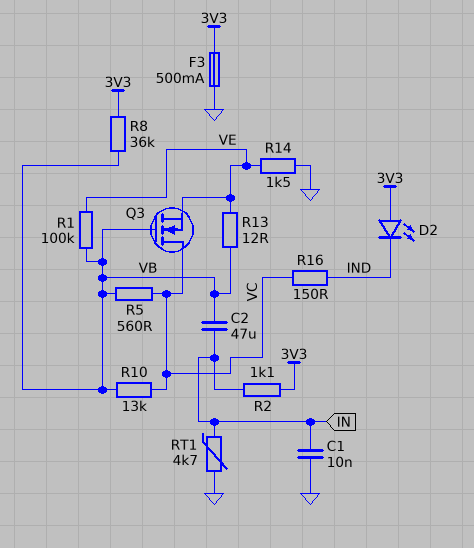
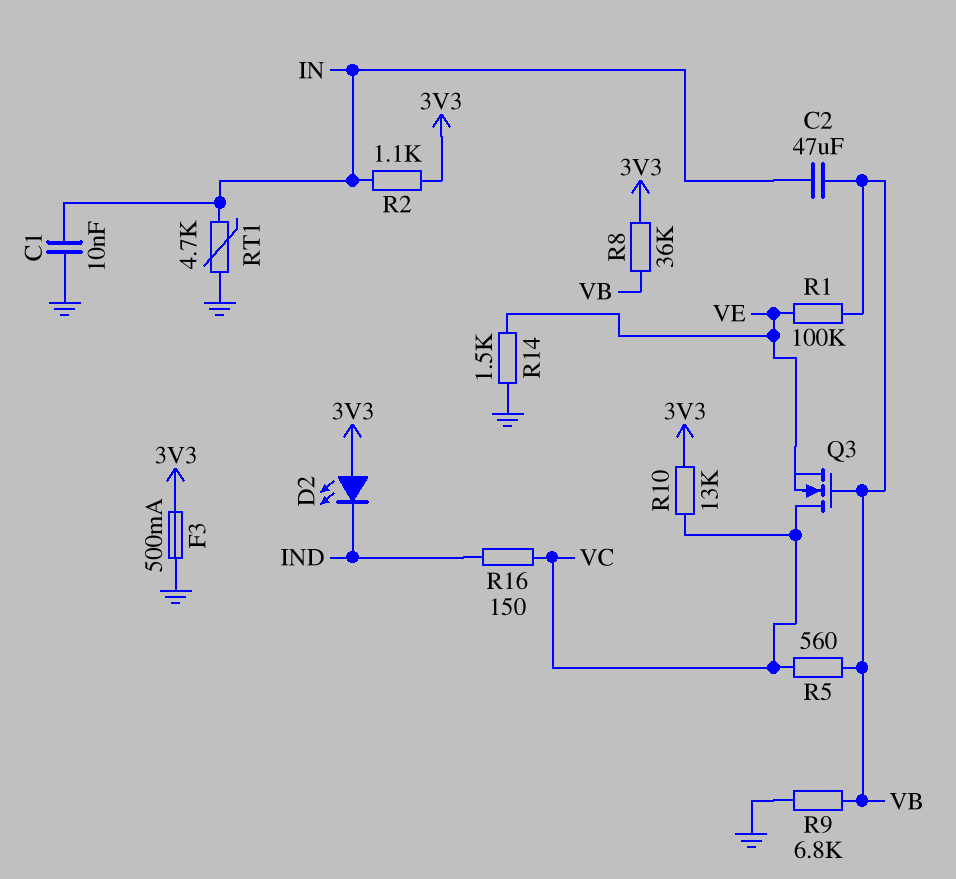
R9: none -> 6.8k (GND, VB)
R10: 13k (VB, VC) -> 13k (3V3, VC)
R13: 12 (VB, VE) -> none

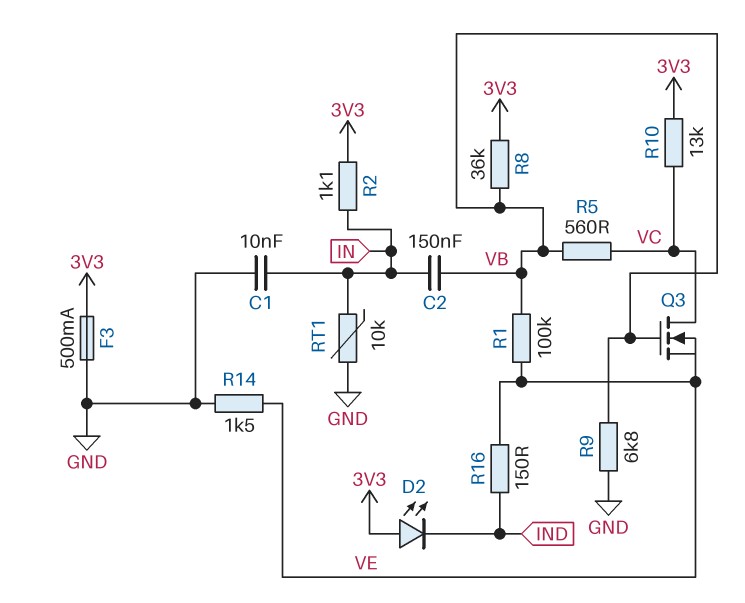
C2: 47uF (IN, VB) -> 150nF (IN, VB)
R16: 150 (IND, VC) -> 150 (IND, VE)
RT1: 4.7k (GND, IN) -> 10k (GND, IN)

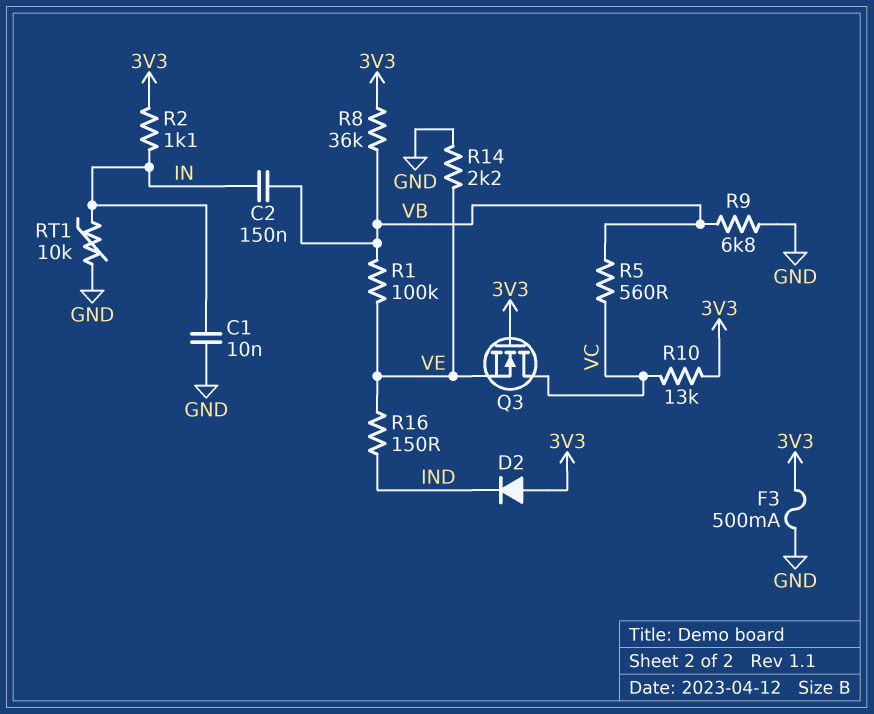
D2: LED (A 3V3, K IND) -> diode (A 3V3, K IND)
Q3: NMOS (G VB, D VC, S VE) -> NMOS (G 3V3, D VC, S VE)
R14: 1.5k (GND, VE) -> 2.2k (GND, VE)

